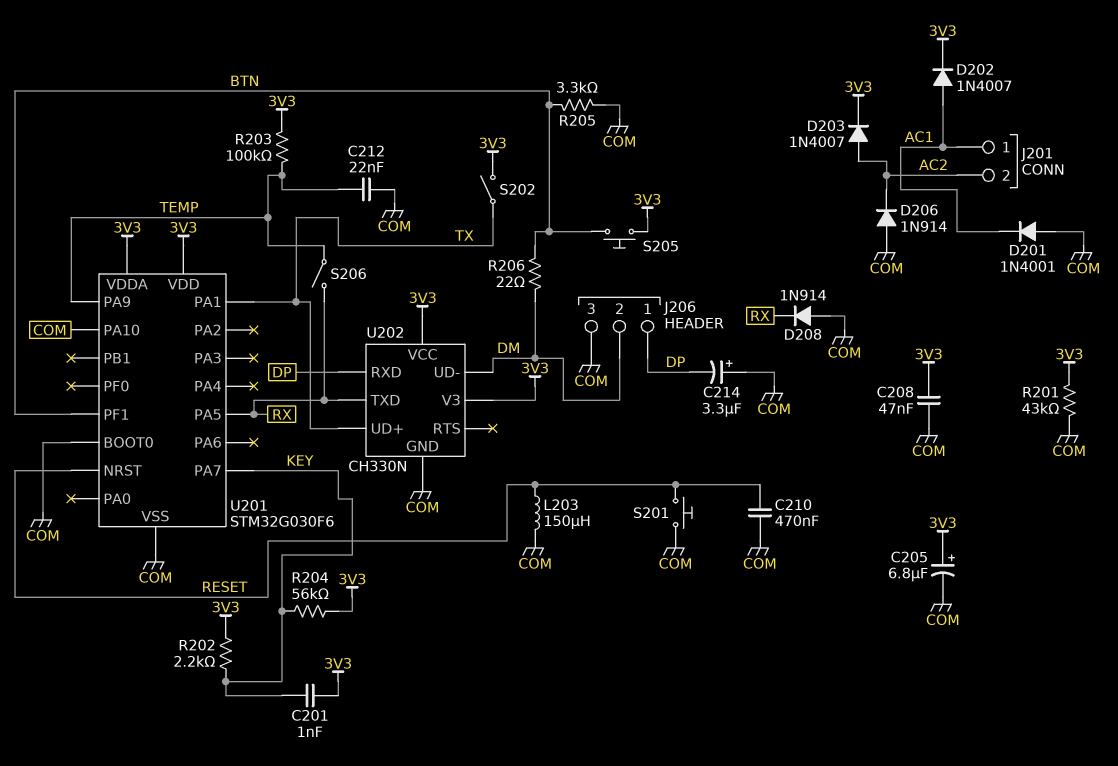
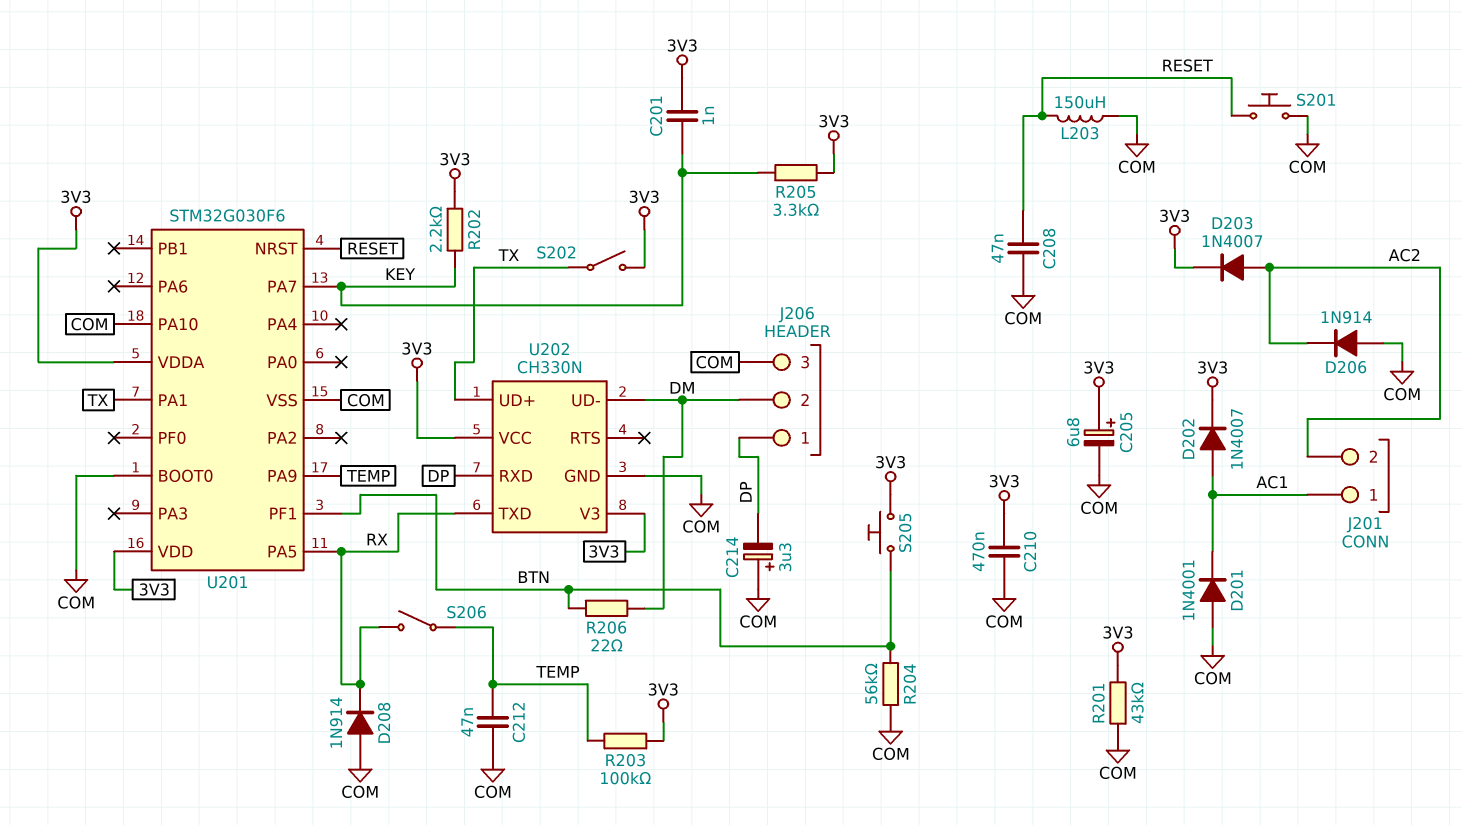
C208: 47nF (3V3, COM) -> 47nF (COM, RESET)
C210: 470nF (COM, RESET) -> 470nF (3V3, COM)
C212: 22nF (COM, TEMP) -> 47nF (COM, TEMP)
R204: 56k (3V3, KEY) -> 56k (BTN, COM)
R205: 3.3k (BTN, COM) -> 3.3k (3V3, KEY)

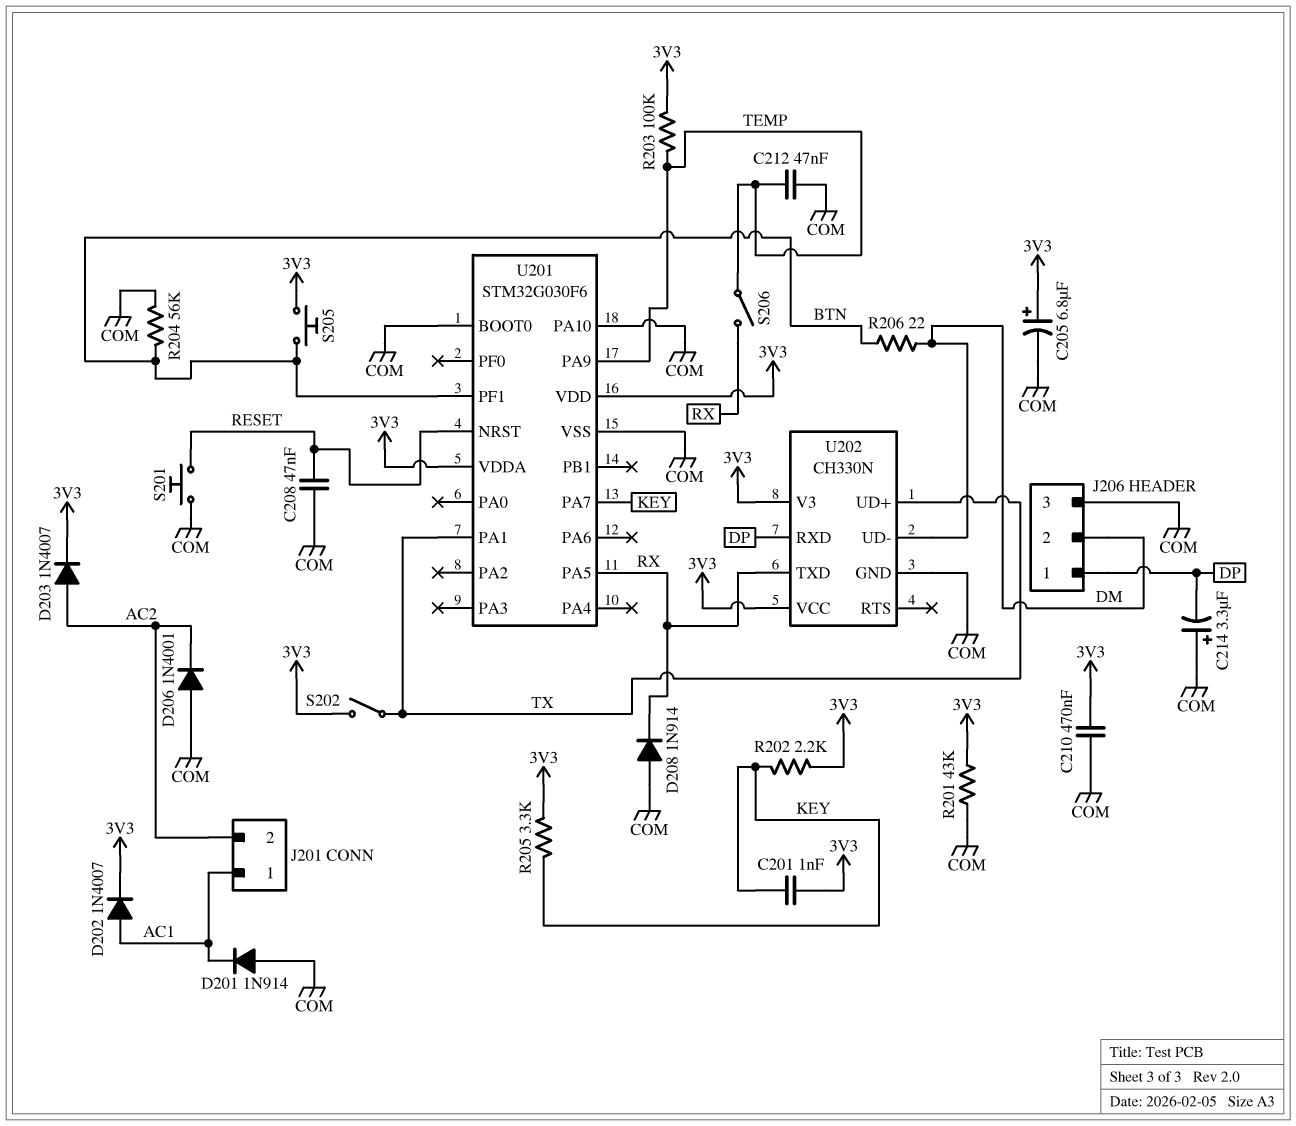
D201: diode 1N4001 (A COM, K AC1) -> diode 1N914 (A COM, K AC1)
D206: diode 1N914 (A COM, K AC2) -> diode 1N4001 (A COM, K AC2)
L203: 150uH (COM, RESET) -> none

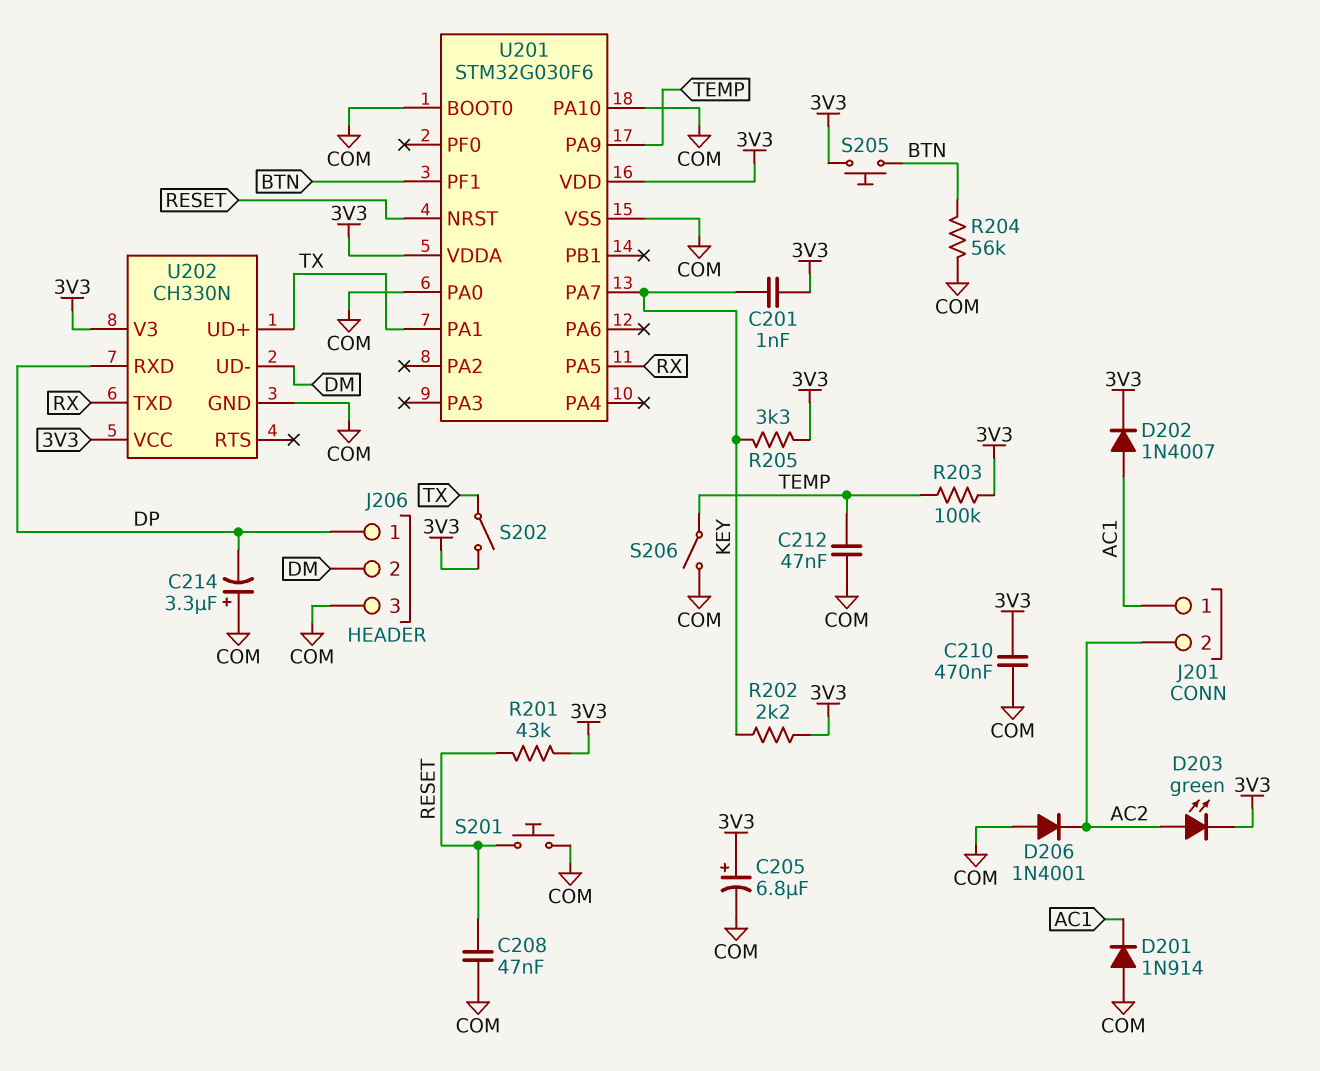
D203: diode 1N4007 (A AC2, K 3V3) -> LED green (A AC2, K 3V3)
D208: diode 1N914 (A COM, K RX) -> none
R201: 43k (3V3, COM) -> 43k (3V3, RESET)
R206: 22 (BTN, DM) -> none
S206: switch (RX, TEMP) -> switch (COM, TEMP)
U201 pin PA0: none -> COM

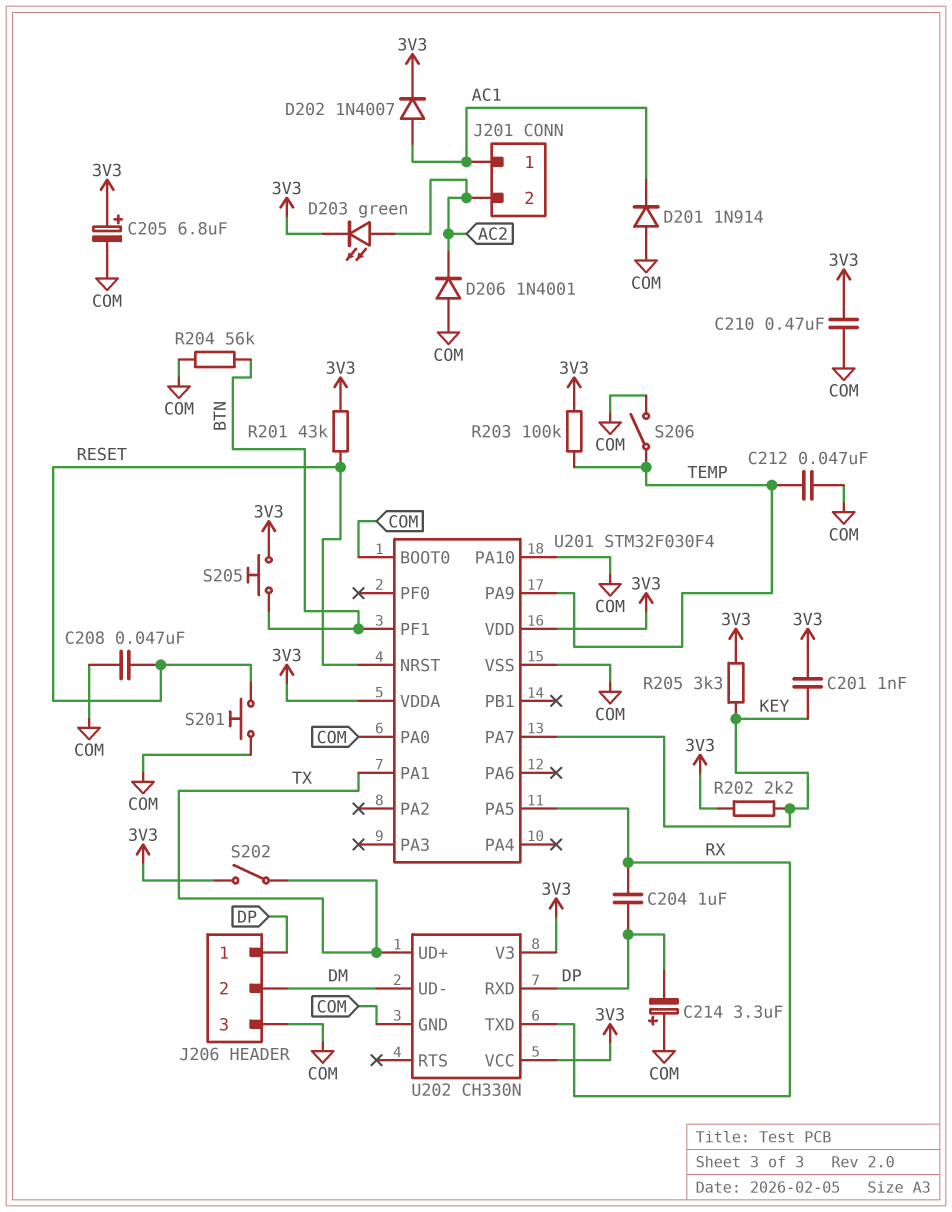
C204: none -> 1uF (DP, RX)
U201: STM32G030F6 -> STM32F030F4

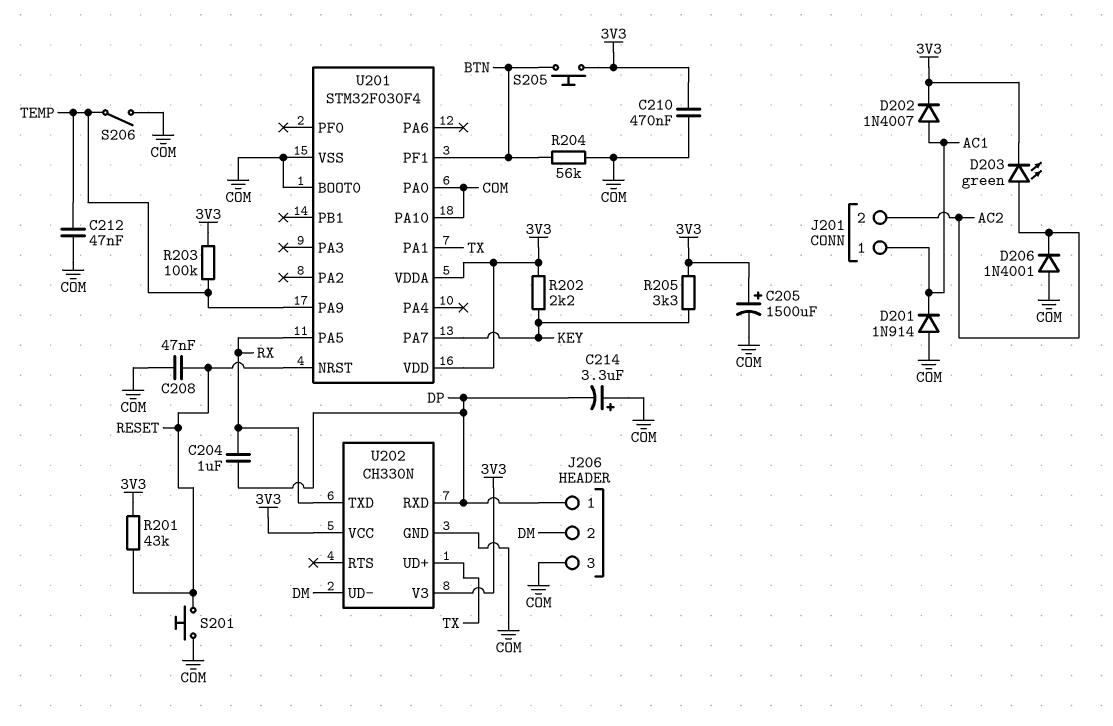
C201: 1nF (3V3, KEY) -> none
C205: 6.8uF (plus 3V3, minus COM) -> 1500uF (plus 3V3, minus COM)
S202: switch (3V3, TX) -> none

